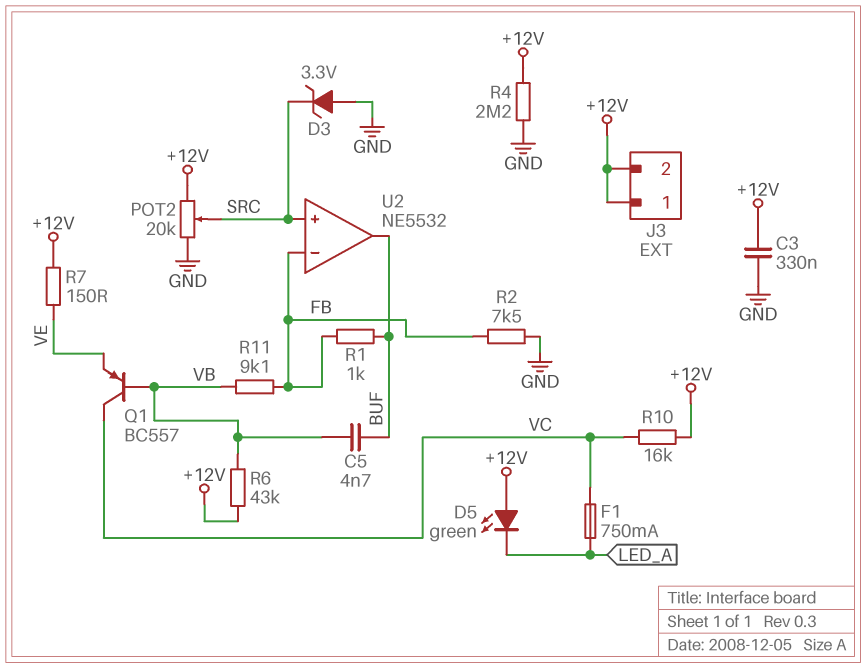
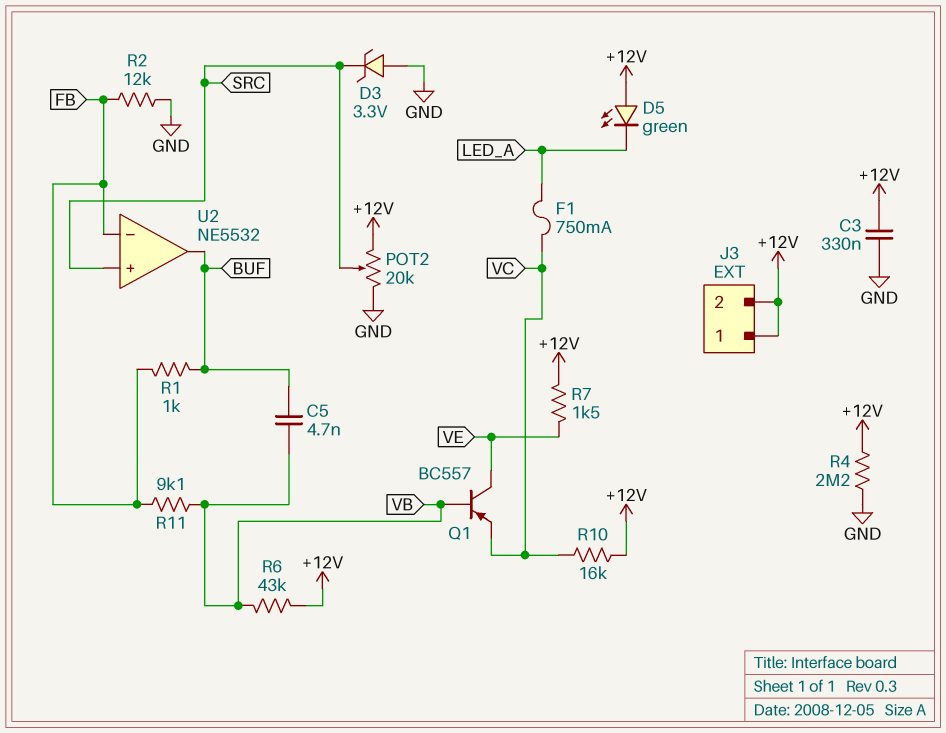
Q1: PNP BC557 (B VB, C VC, E VE) -> PNP BC557 (B VB, C VE, E VC)
R2: 7.5k (FB, GND) -> 12k (FB, GND)
R7: 150 (+12V, VE) -> 1.5k (+12V, VE)

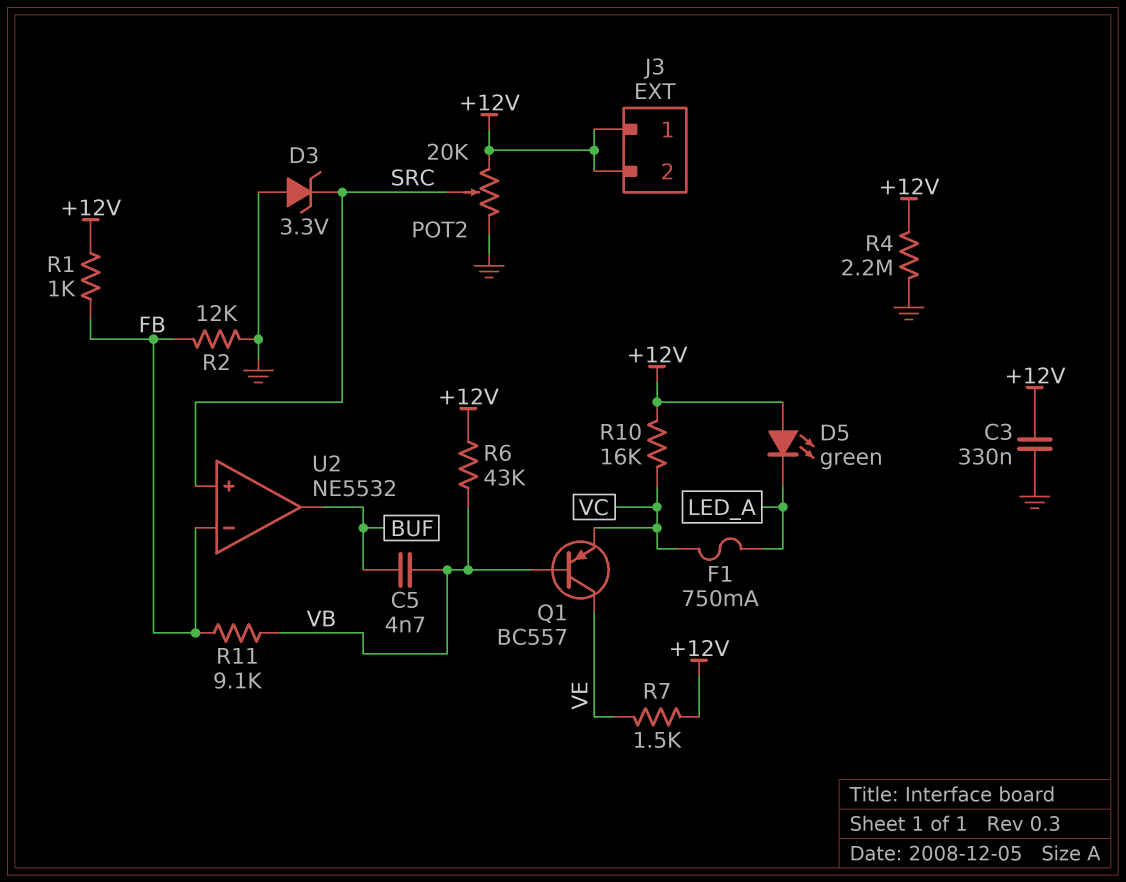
R1: 1k (BUF, FB) -> 1k (+12V, FB)

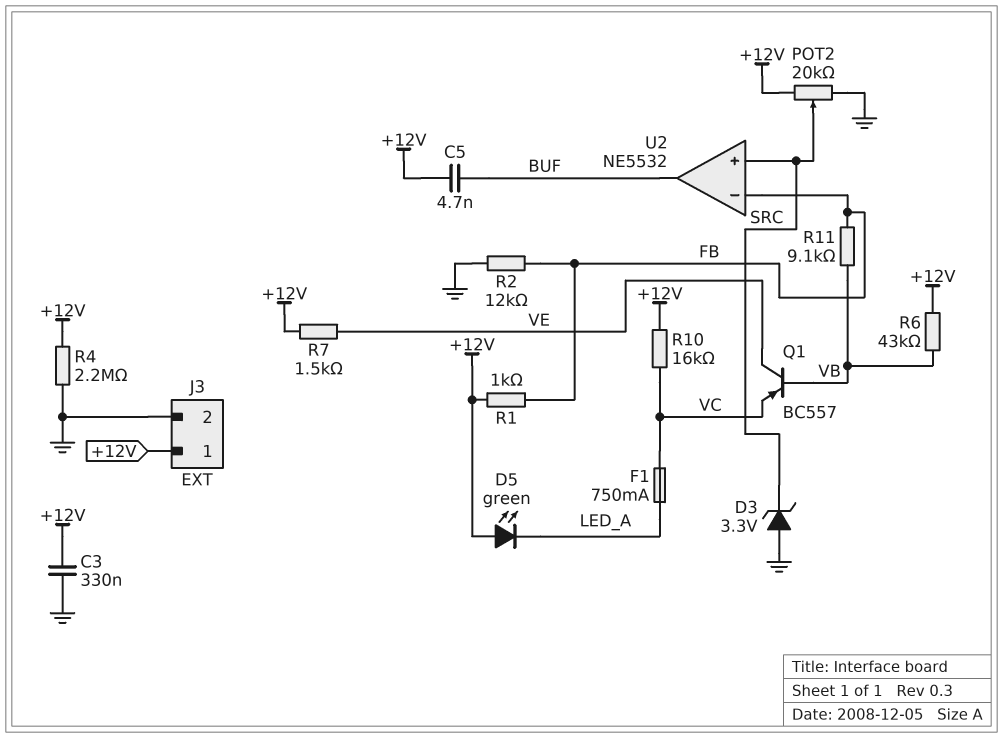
C5: 4.7nF (BUF, VB) -> 4.7nF (+12V, BUF)
J3 pin 2: +12V -> GND

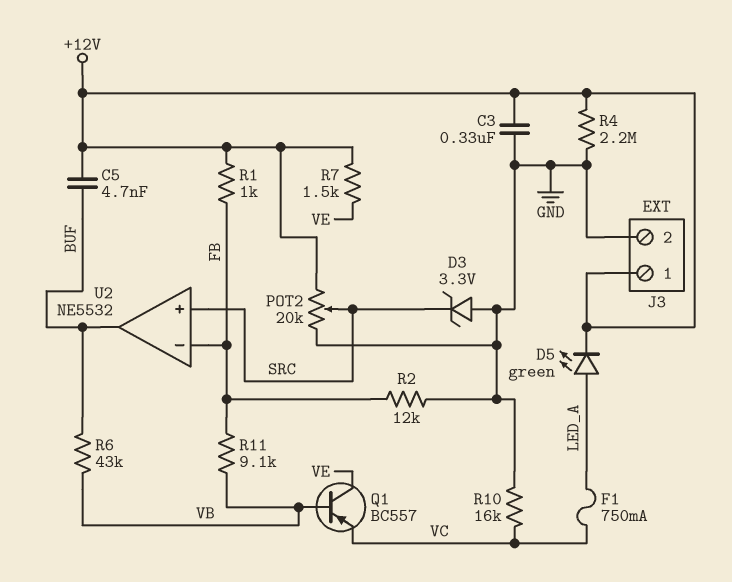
D5: LED green (A +12V, K LED_A) -> LED green (A LED_A, K +12V)
R6: 43k (+12V, VB) -> 43k (BUF, VB)
R10: 16k (+12V, VC) -> 16k (GND, VC)

